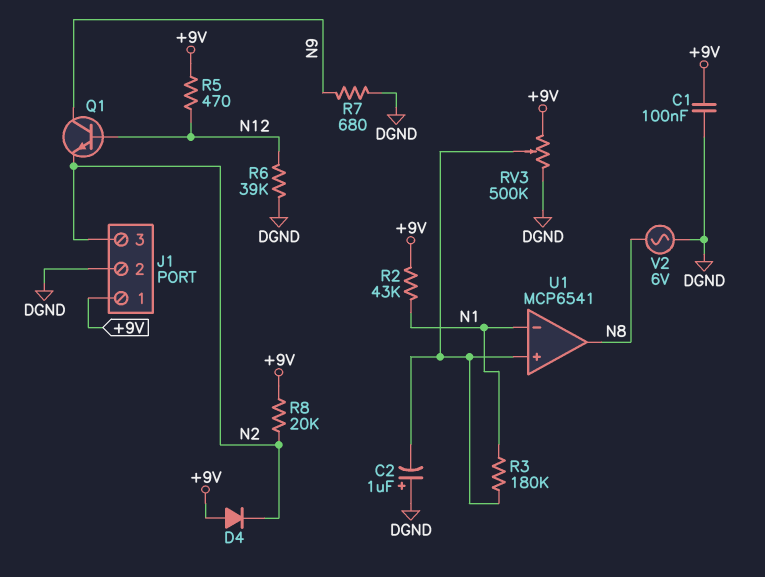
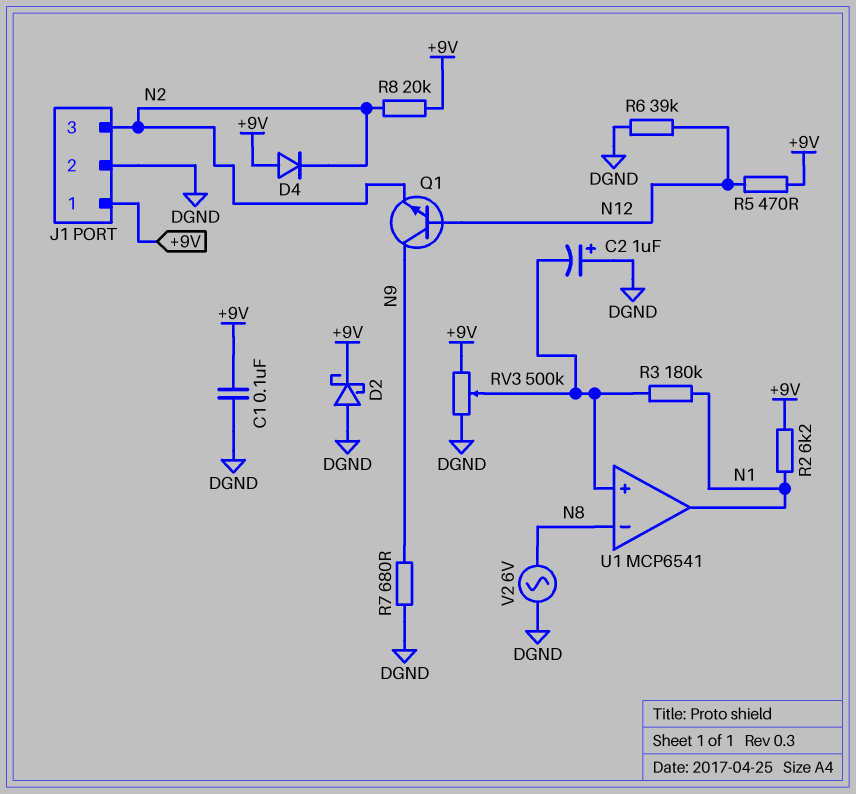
D2: none -> schottky (A DGND, K +9V)
R2: 43k (+9V, N1) -> 6.2k (+9V, N1)
U1 pin in-: N1 -> N8
U1 pin out: N8 -> N1

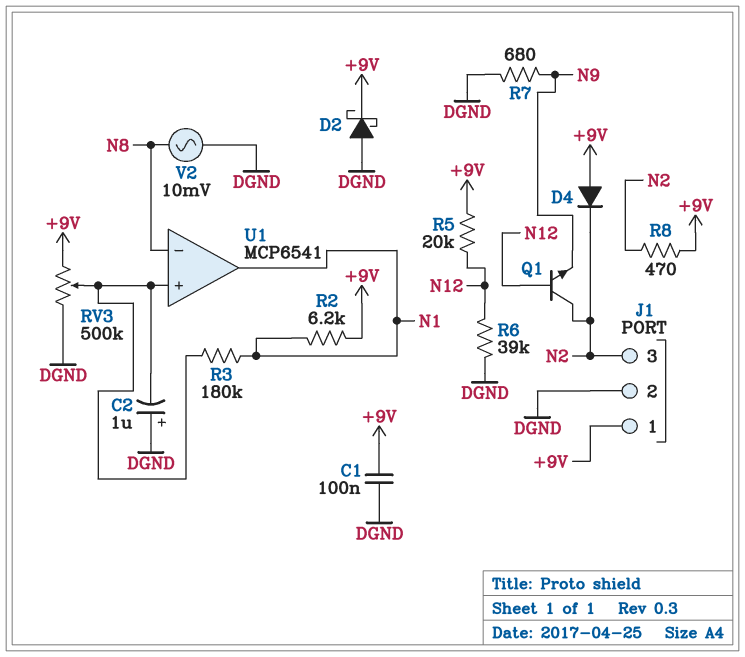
Q1: NPN (B N12, C N9, E N2) -> NPN (B N12, C N2, E N9)
R5: 470 (+9V, N12) -> 20k (+9V, N12)
R8: 20k (+9V, N2) -> 470 (+9V, N2)
V2: AC 6V (DGND, N8) -> AC 10mV (DGND, N8)

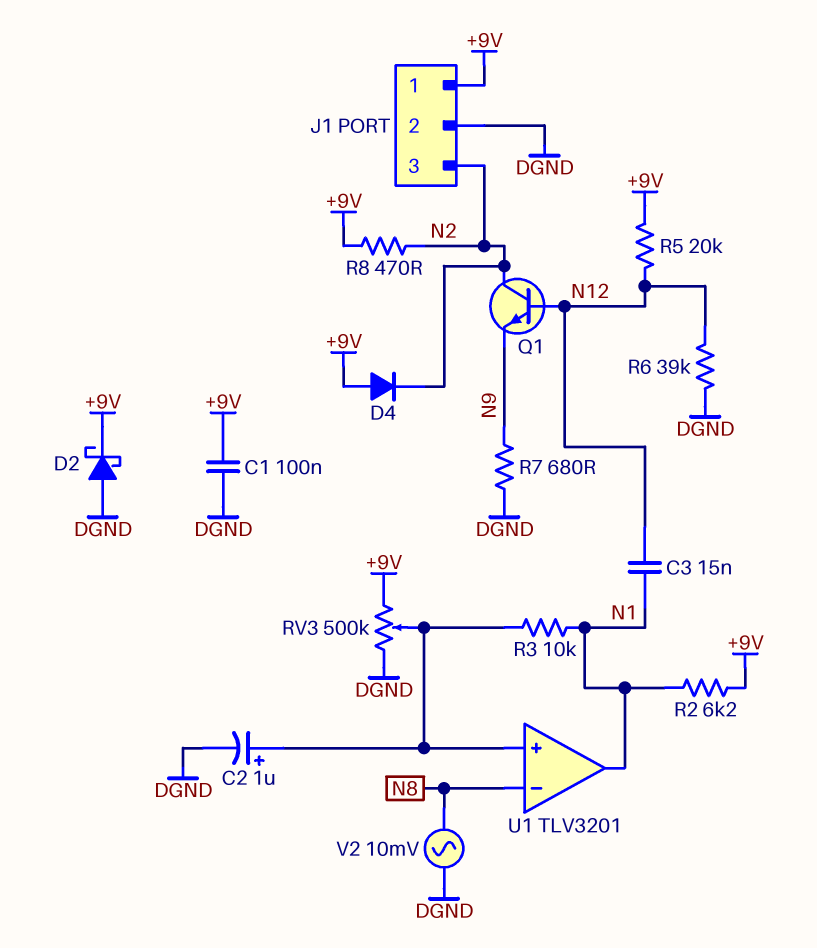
C2: 1uF (plus DGND, minus U1/in+) -> 1uF (plus U1/in+, minus DGND)
C3: none -> 15nF (N1, N12)
R3: 180k (N1, U1/in+) -> 10k (N1, U1/in+)
U1: MCP6541 -> TLV3201

